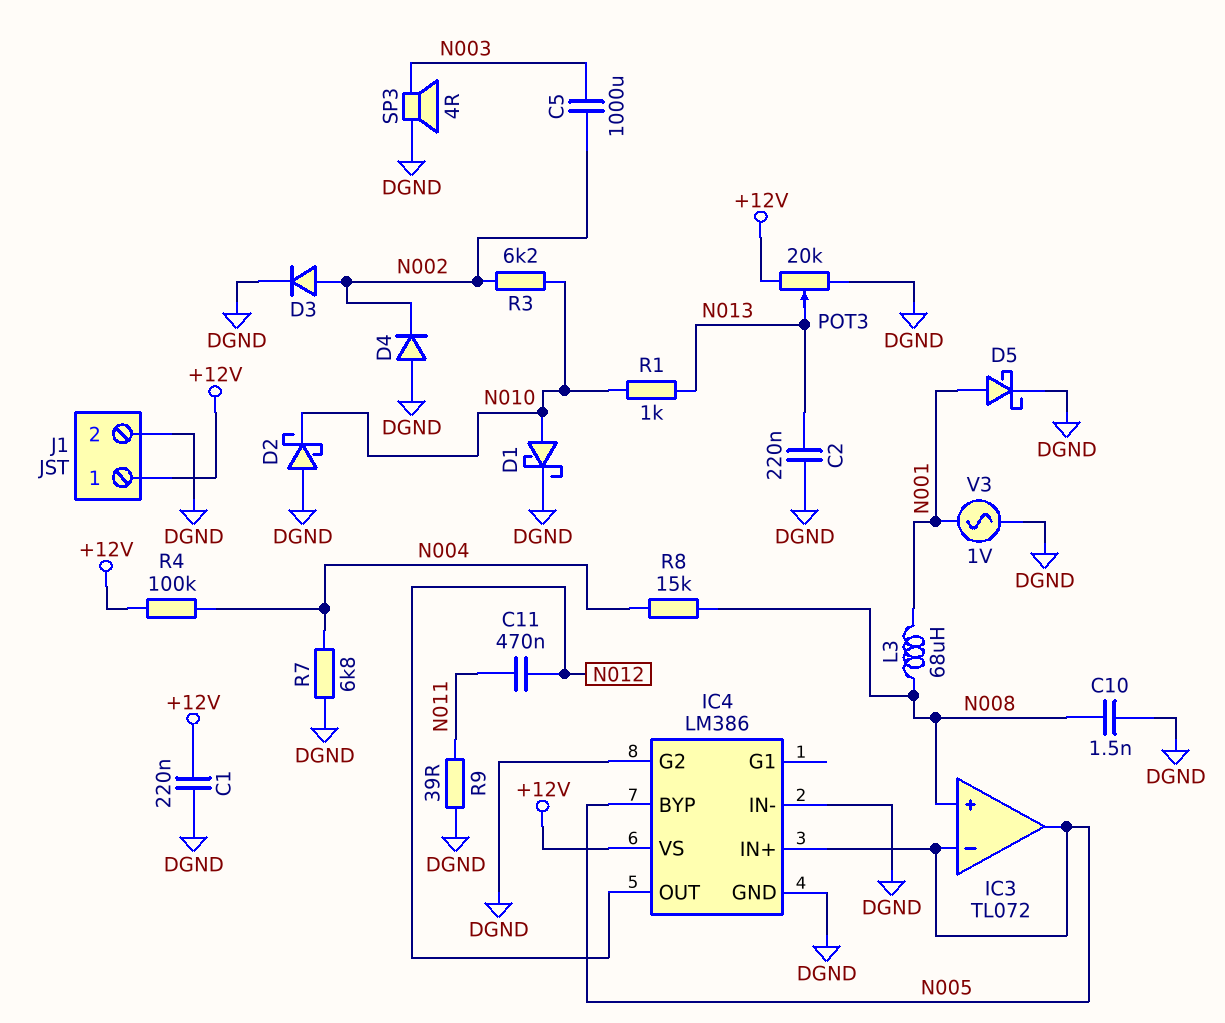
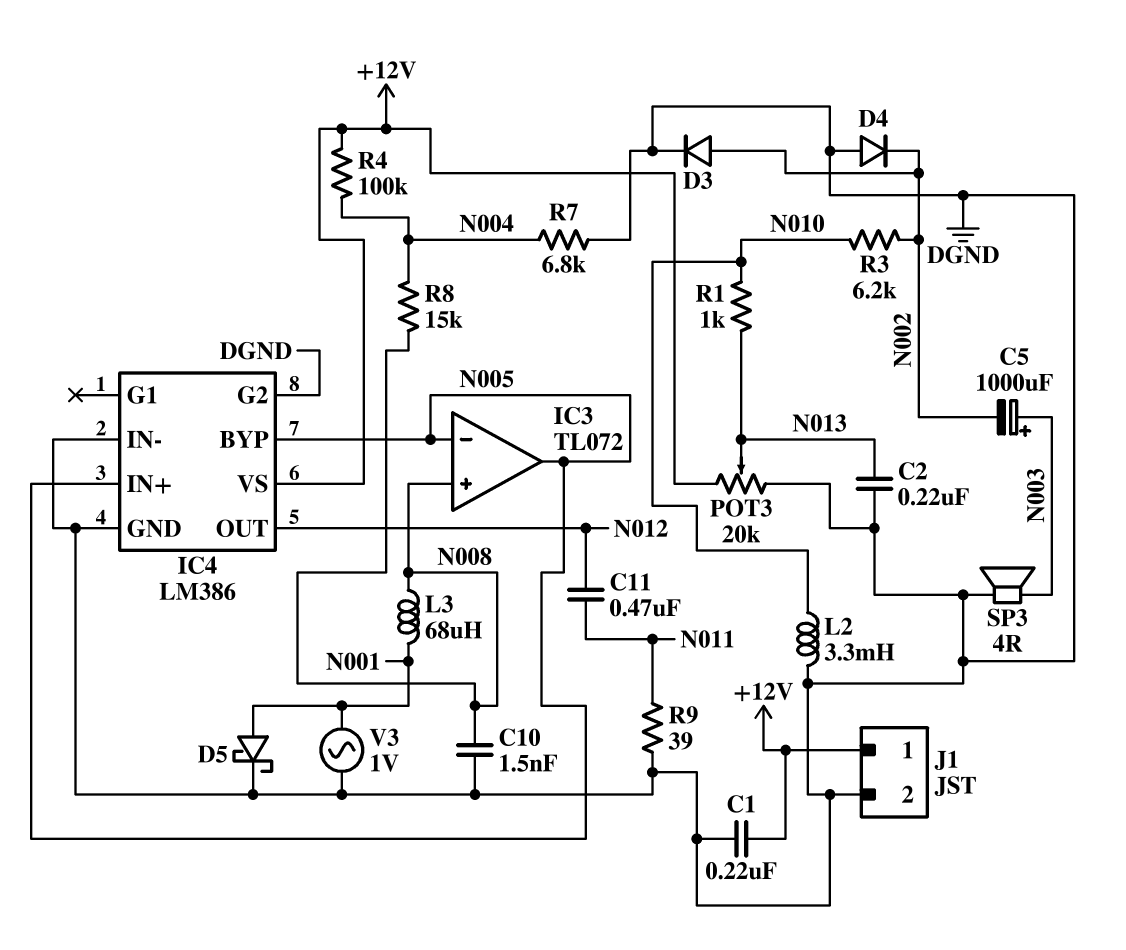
C5: 1000uF (N002, N003) -> 1000uF (plus N003, minus N002)
D1: schottky (A N010, K DGND) -> none
D2: schottky (A DGND, K N010) -> none
L2: none -> 3.3mH (DGND, N010)

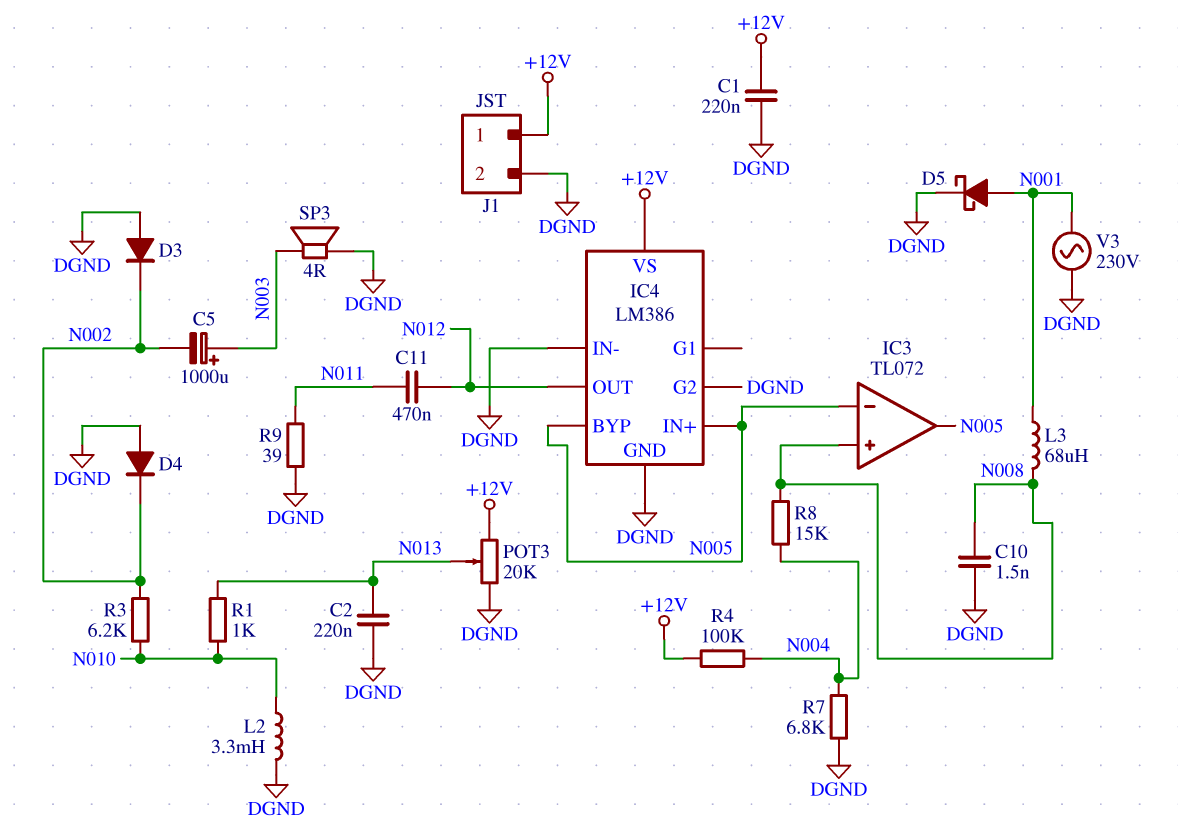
D3: diode (A N002, K DGND) -> diode (A DGND, K N002)
V3: AC 1V (DGND, N001) -> AC 230V (DGND, N001)

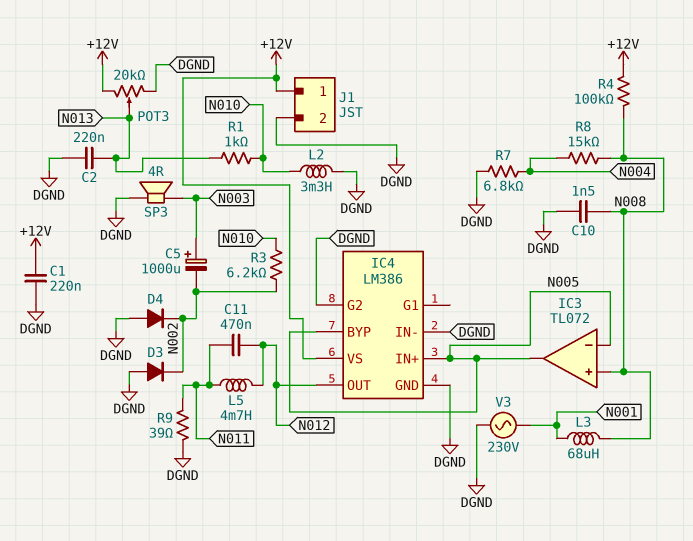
D5: schottky (A N001, K DGND) -> none
L5: none -> 4.7mH (N011, N012)
R4: 100k (+12V, N004) -> 100k (+12V, N008)

